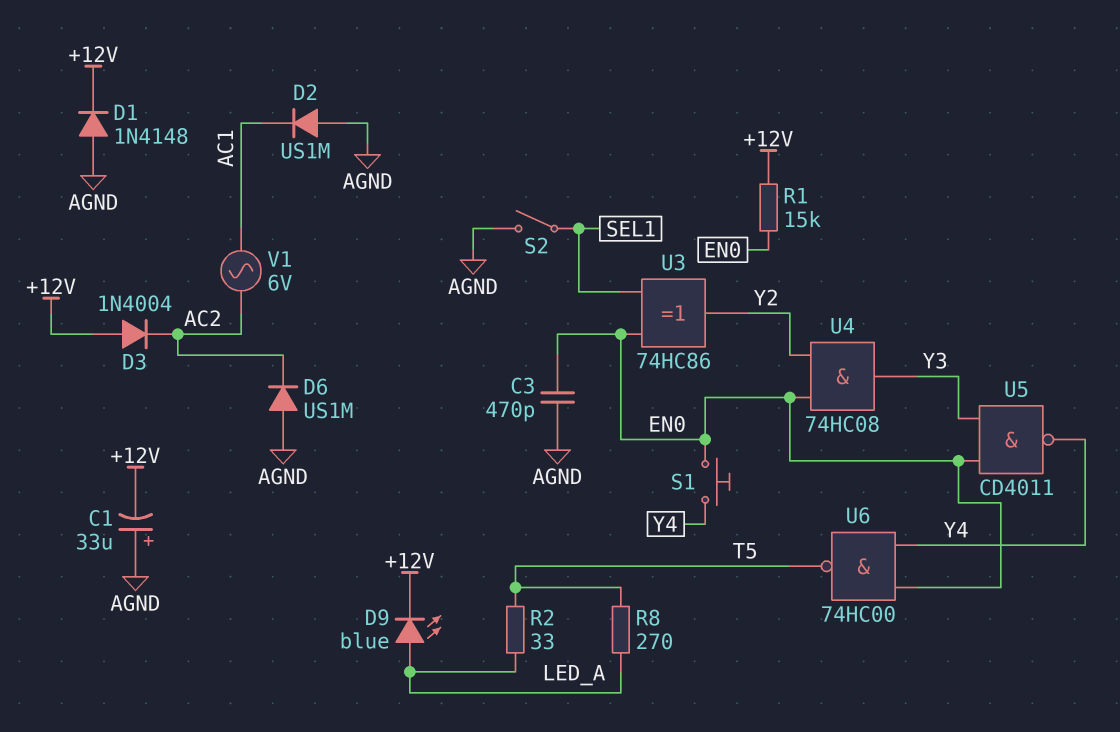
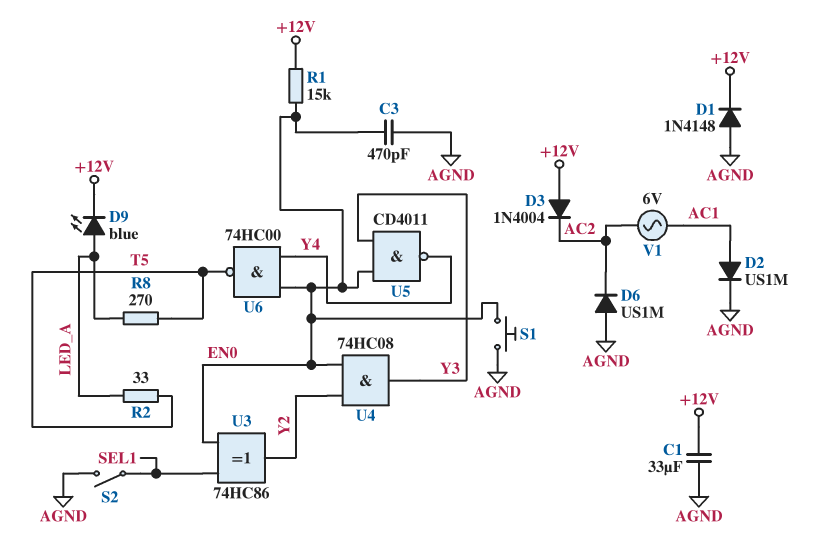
C1: 33uF (plus AGND, minus +12V) -> 33uF (+12V, AGND)
D2: diode US1M (A AGND, K AC1) -> diode US1M (A AC1, K AGND)
S1: button (EN0, Y4) -> button (AGND, EN0)

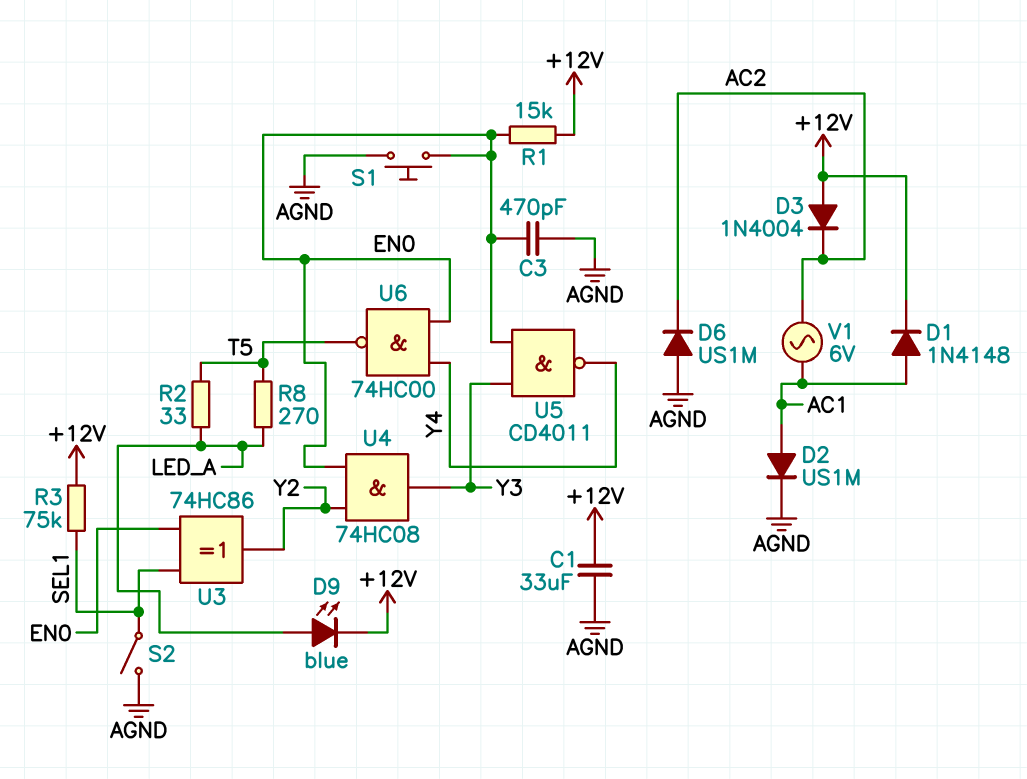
D1: diode 1N4148 (A AGND, K +12V) -> diode 1N4148 (A AC1, K +12V)
R3: none -> 75k (+12V, SEL1)

